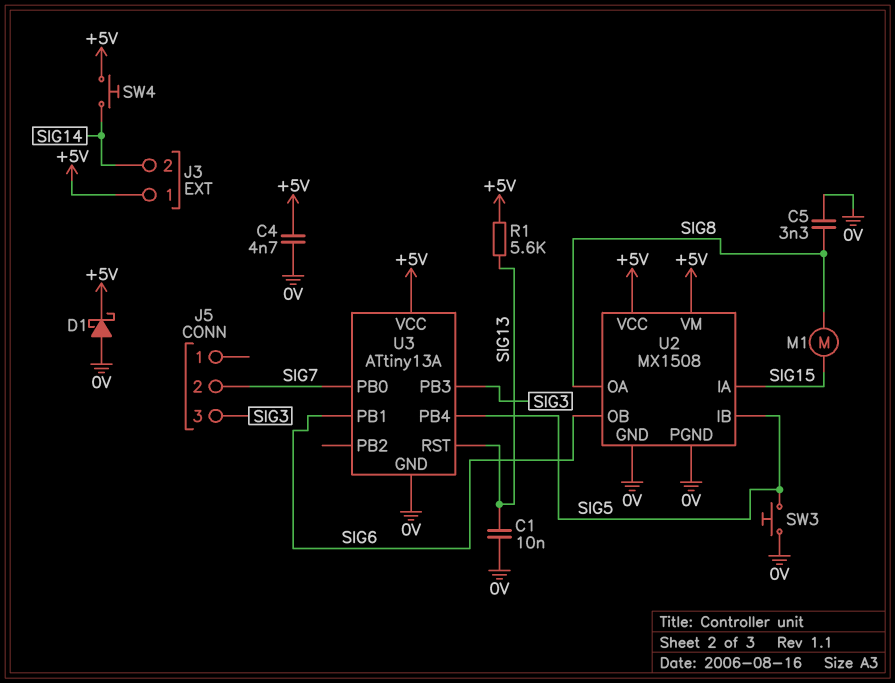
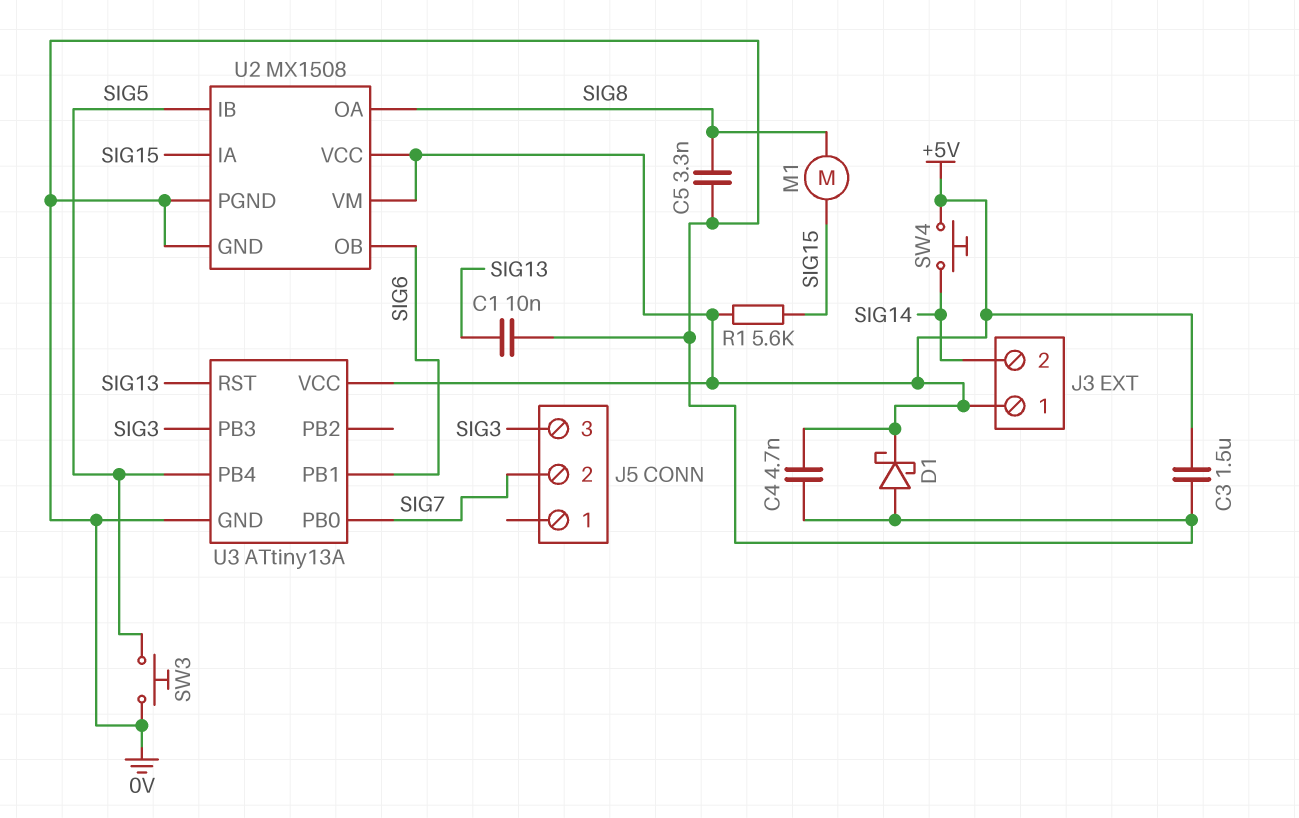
C3: none -> 1.5uF (+5V, 0V)
R1: 5.6k (+5V, SIG13) -> 5.6k (+5V, SIG15)

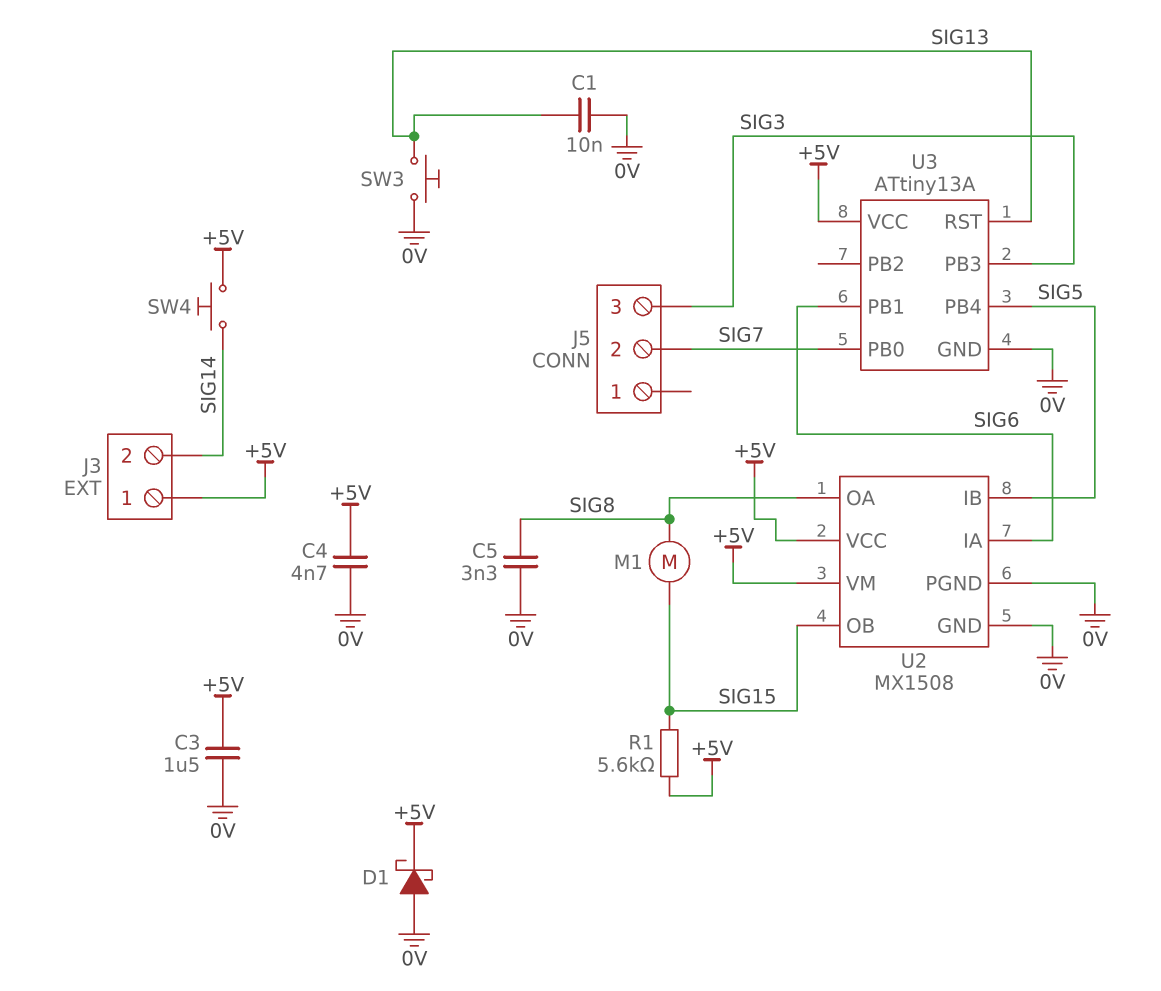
SW3: button (0V, SIG5) -> button (0V, SIG13)
U2 pin IA: SIG15 -> SIG6
U2 pin OB: SIG6 -> SIG15

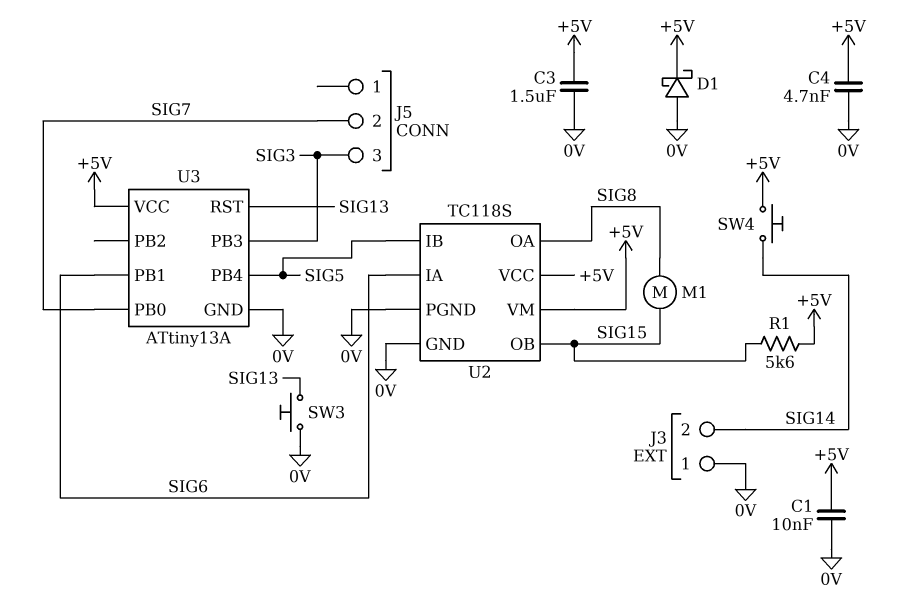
C1: 10nF (0V, SIG13) -> 10nF (+5V, 0V)
C5: 3.3nF (0V, SIG8) -> none
J3 pin 1: +5V -> 0V
U2: MX1508 -> TC118S

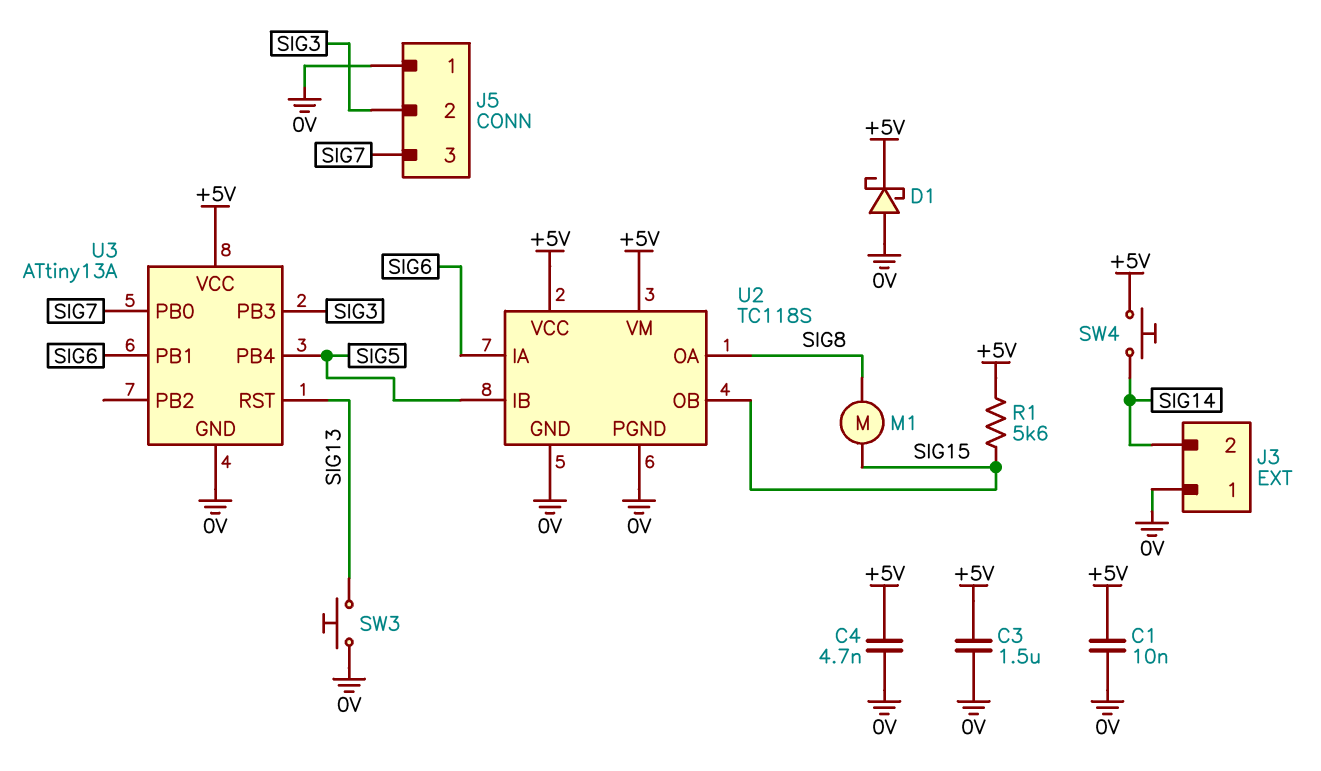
J5 pin 1: none -> 0V
J5 pin 2: SIG7 -> SIG3
J5 pin 3: SIG3 -> SIG7

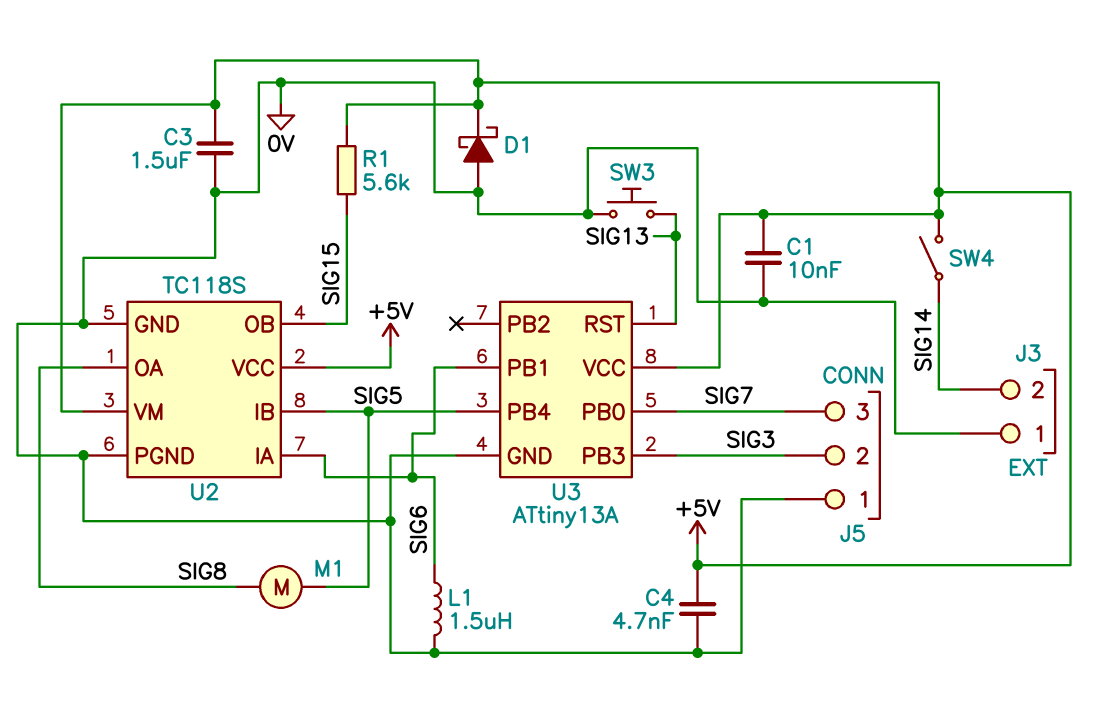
L1: none -> 1.5uH (0V, SIG6)
M1: motor (SIG8, SIG15) -> motor (SIG5, SIG8)
SW4: button (+5V, SIG14) -> switch (+5V, SIG14)

